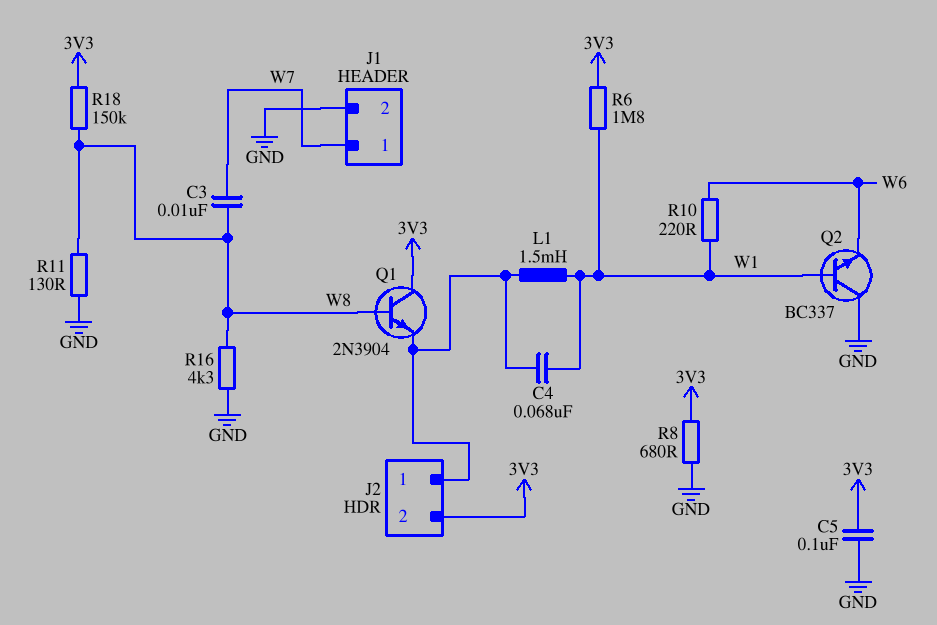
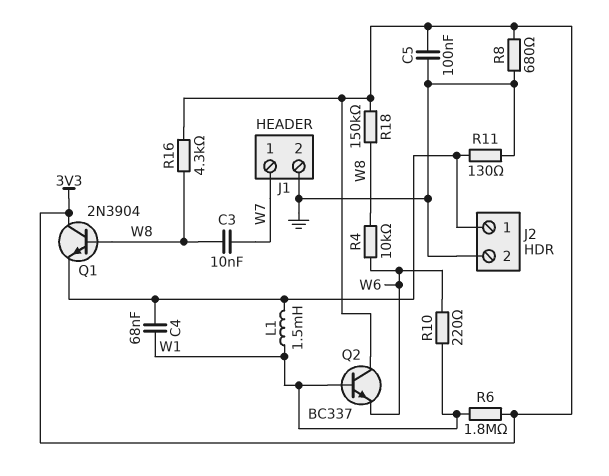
J2 pin 2: 3V3 -> GND
Q2: NPN BC337 (B W1, C GND, E W6) -> NPN BC337 (B W1, C 3V3, E W6)
R4: none -> 10k (W6, W8)
R11: 130 (GND, W8) -> 130 (GND, J2/1)
R16: 4.3k (GND, W8) -> 4.3k (3V3, W8)

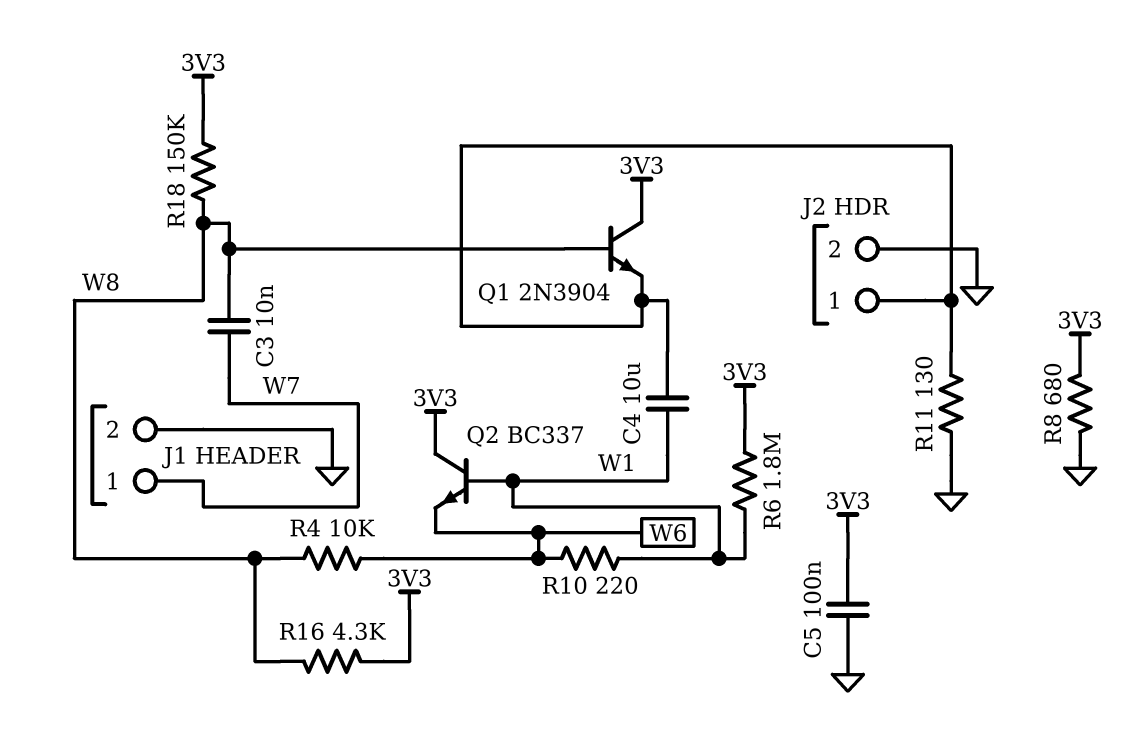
C4: 68nF (J2/1, W1) -> 10uF (J2/1, W1)
L1: 1.5mH (J2/1, W1) -> none

